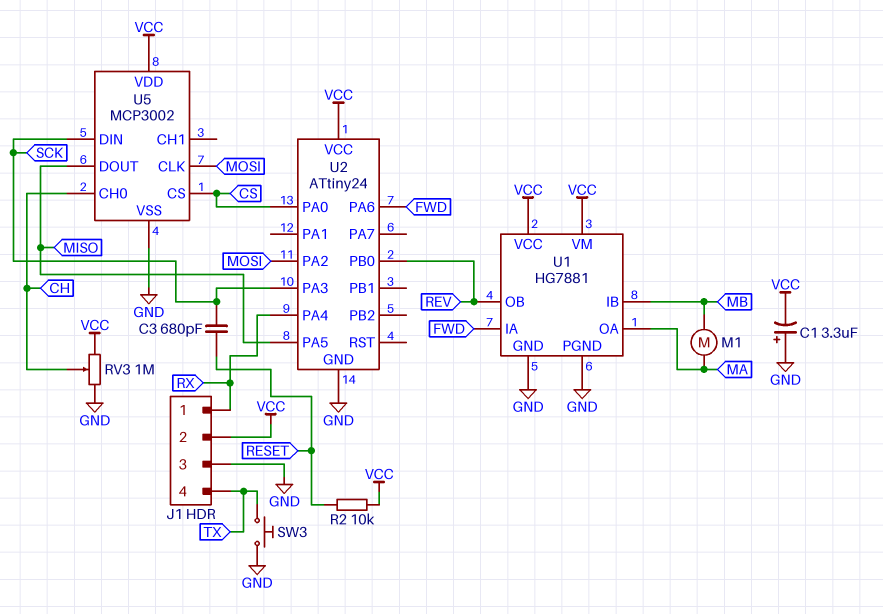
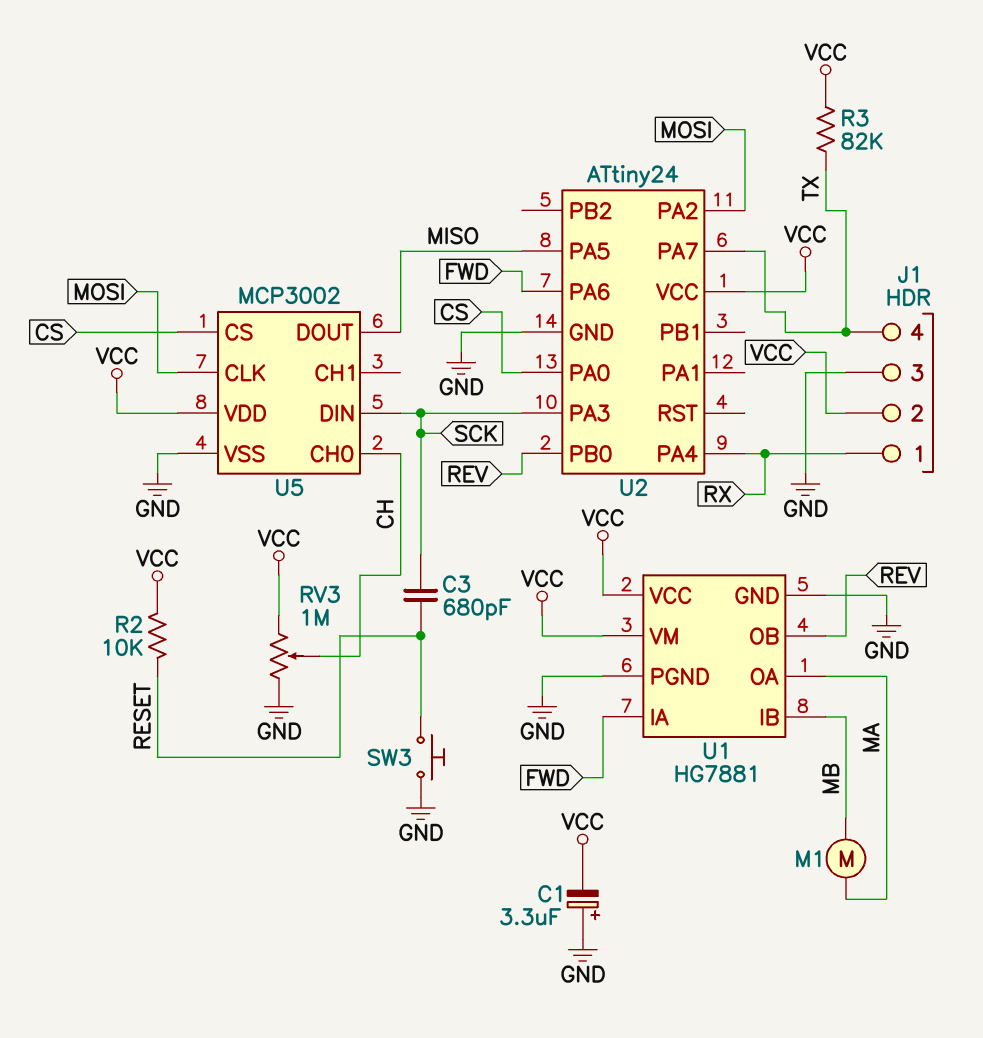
R3: none -> 82k (TX, VCC)
SW3: button (GND, TX) -> button (GND, RESET)
U2 pin PA7: none -> TX

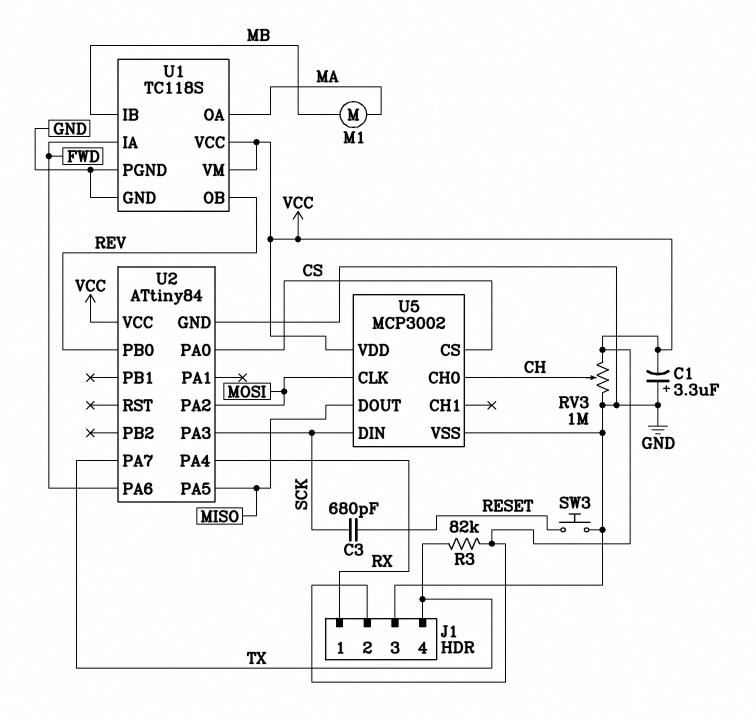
R2: 10k (RESET, VCC) -> none
U1: HG7881 -> TC118S
U2: ATtiny24 -> ATtiny84

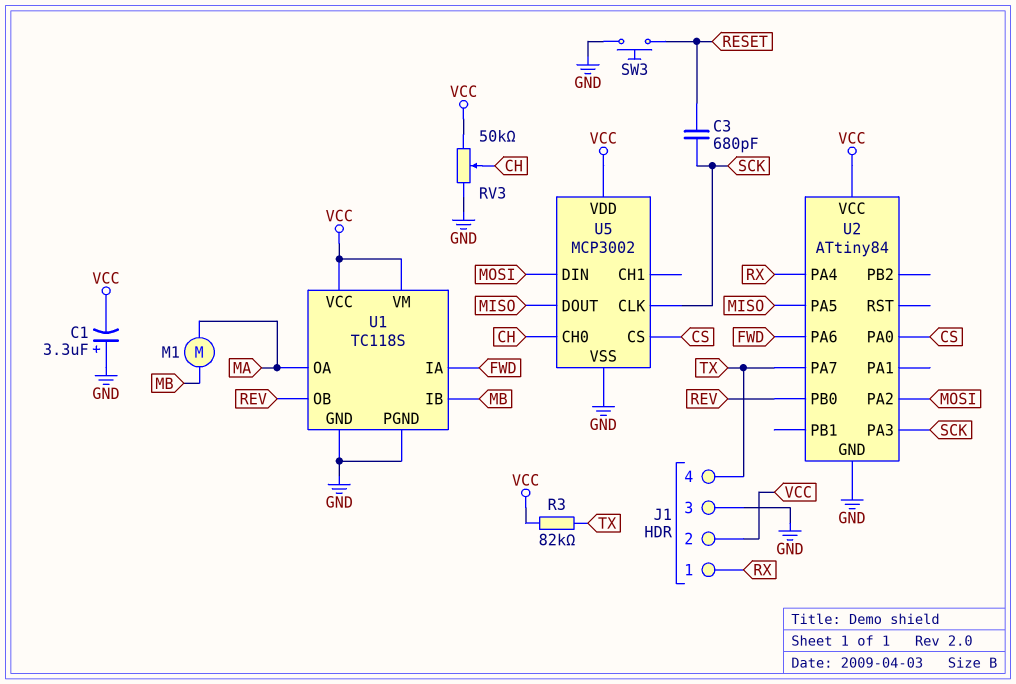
RV3: 1M (GND, VCC, wiper CH) -> 50k (GND, VCC, wiper CH)
U5 pin CLK: MOSI -> SCK
U5 pin DIN: SCK -> MOSI

